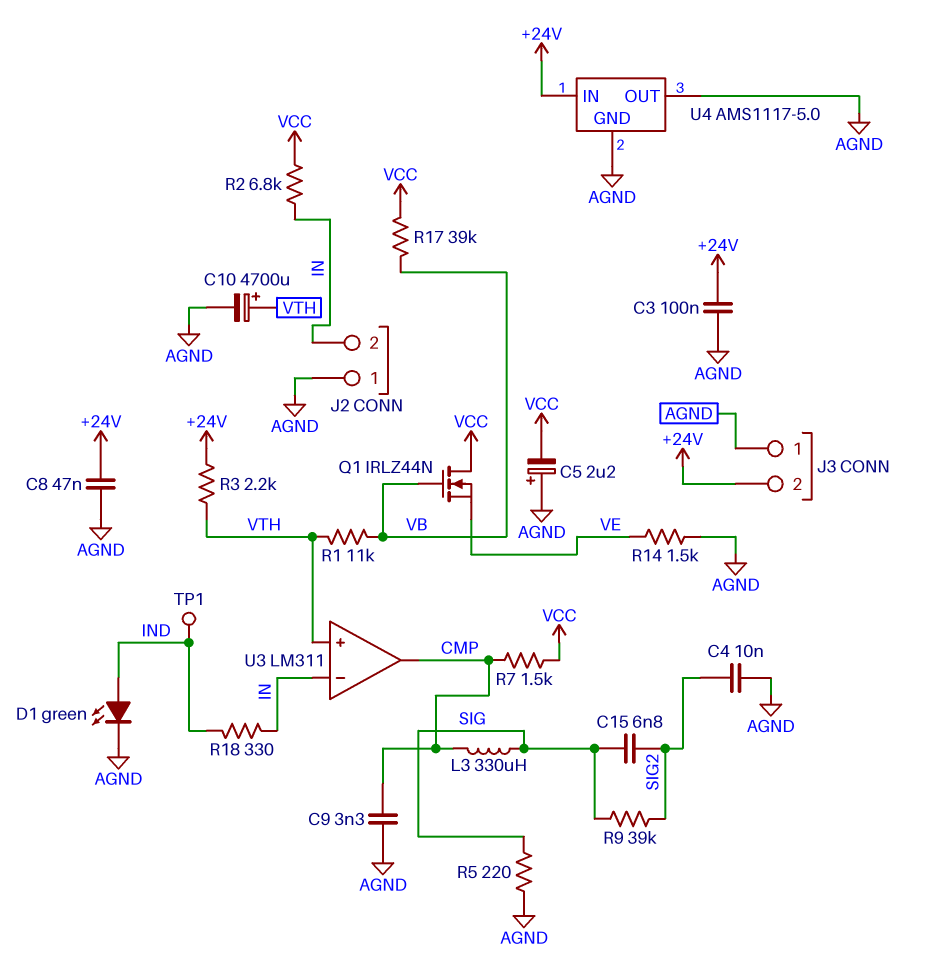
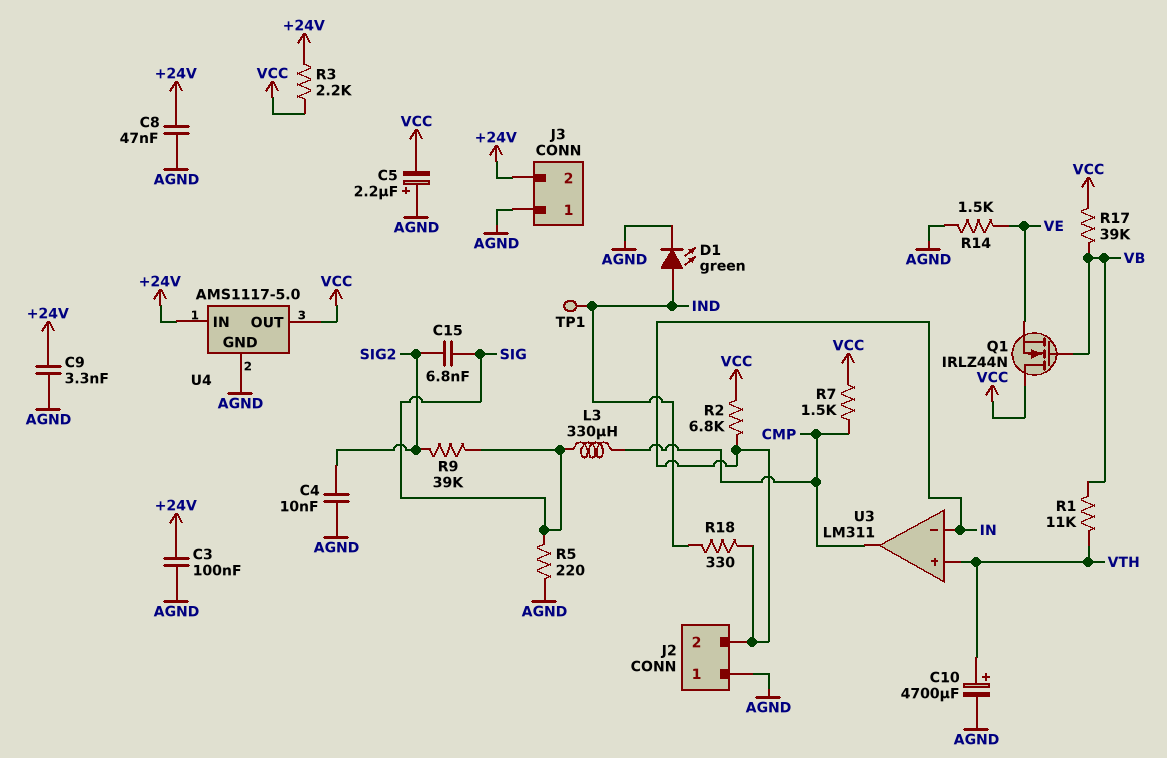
C9: 3.3nF (AGND, CMP) -> 3.3nF (+24V, AGND)
R3: 2.2k (+24V, VTH) -> 2.2k (+24V, VCC)
U4 pin OUT: AGND -> VCC

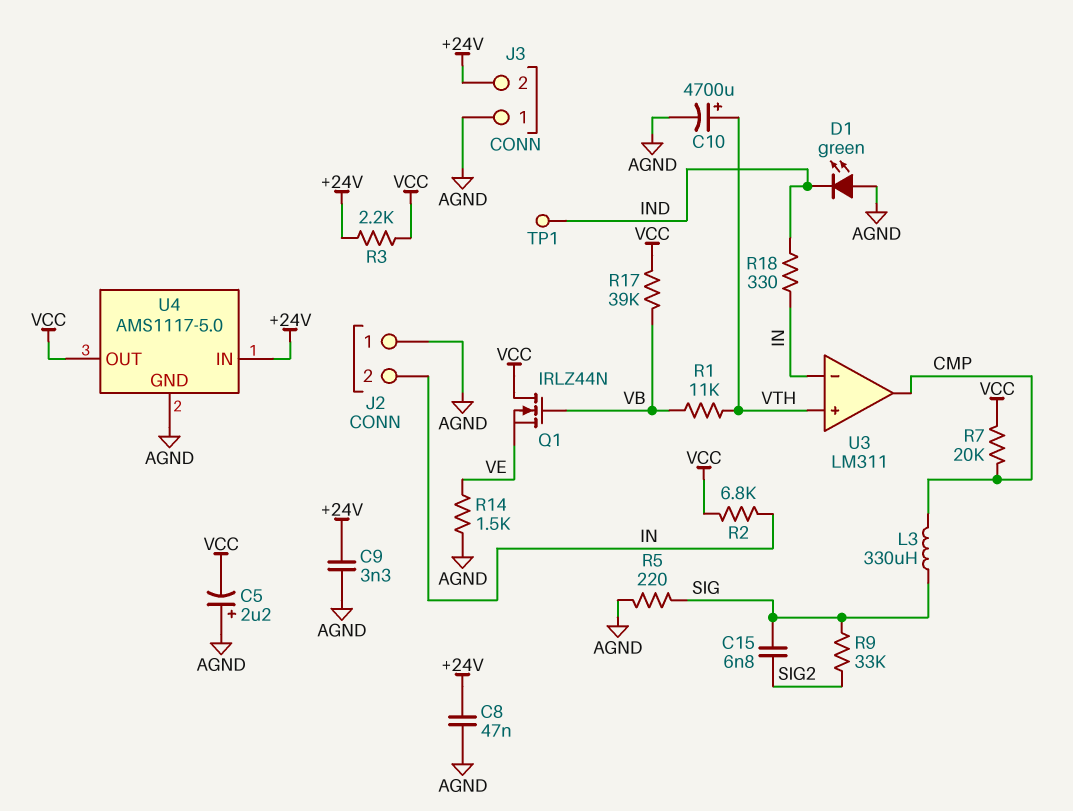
C3: 100nF (+24V, AGND) -> none
C4: 10nF (AGND, SIG2) -> none
D1: LED green (A IND, K AGND) -> LED green (A AGND, K IND)
R7: 1.5k (CMP, VCC) -> 20k (CMP, VCC)
R9: 39k (SIG, SIG2) -> 33k (SIG, SIG2)

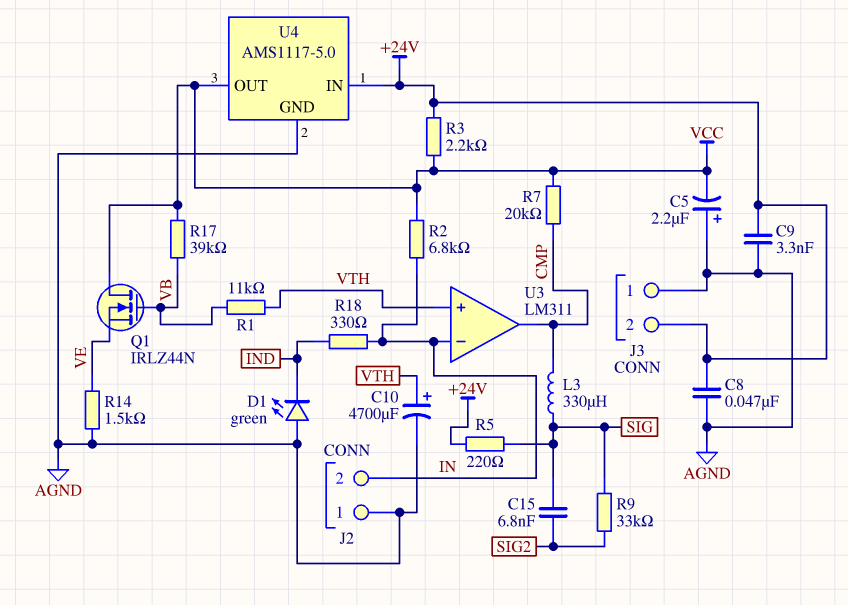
R5: 220 (AGND, SIG) -> 220 (+24V, SIG)
TP1: test point (IND) -> none

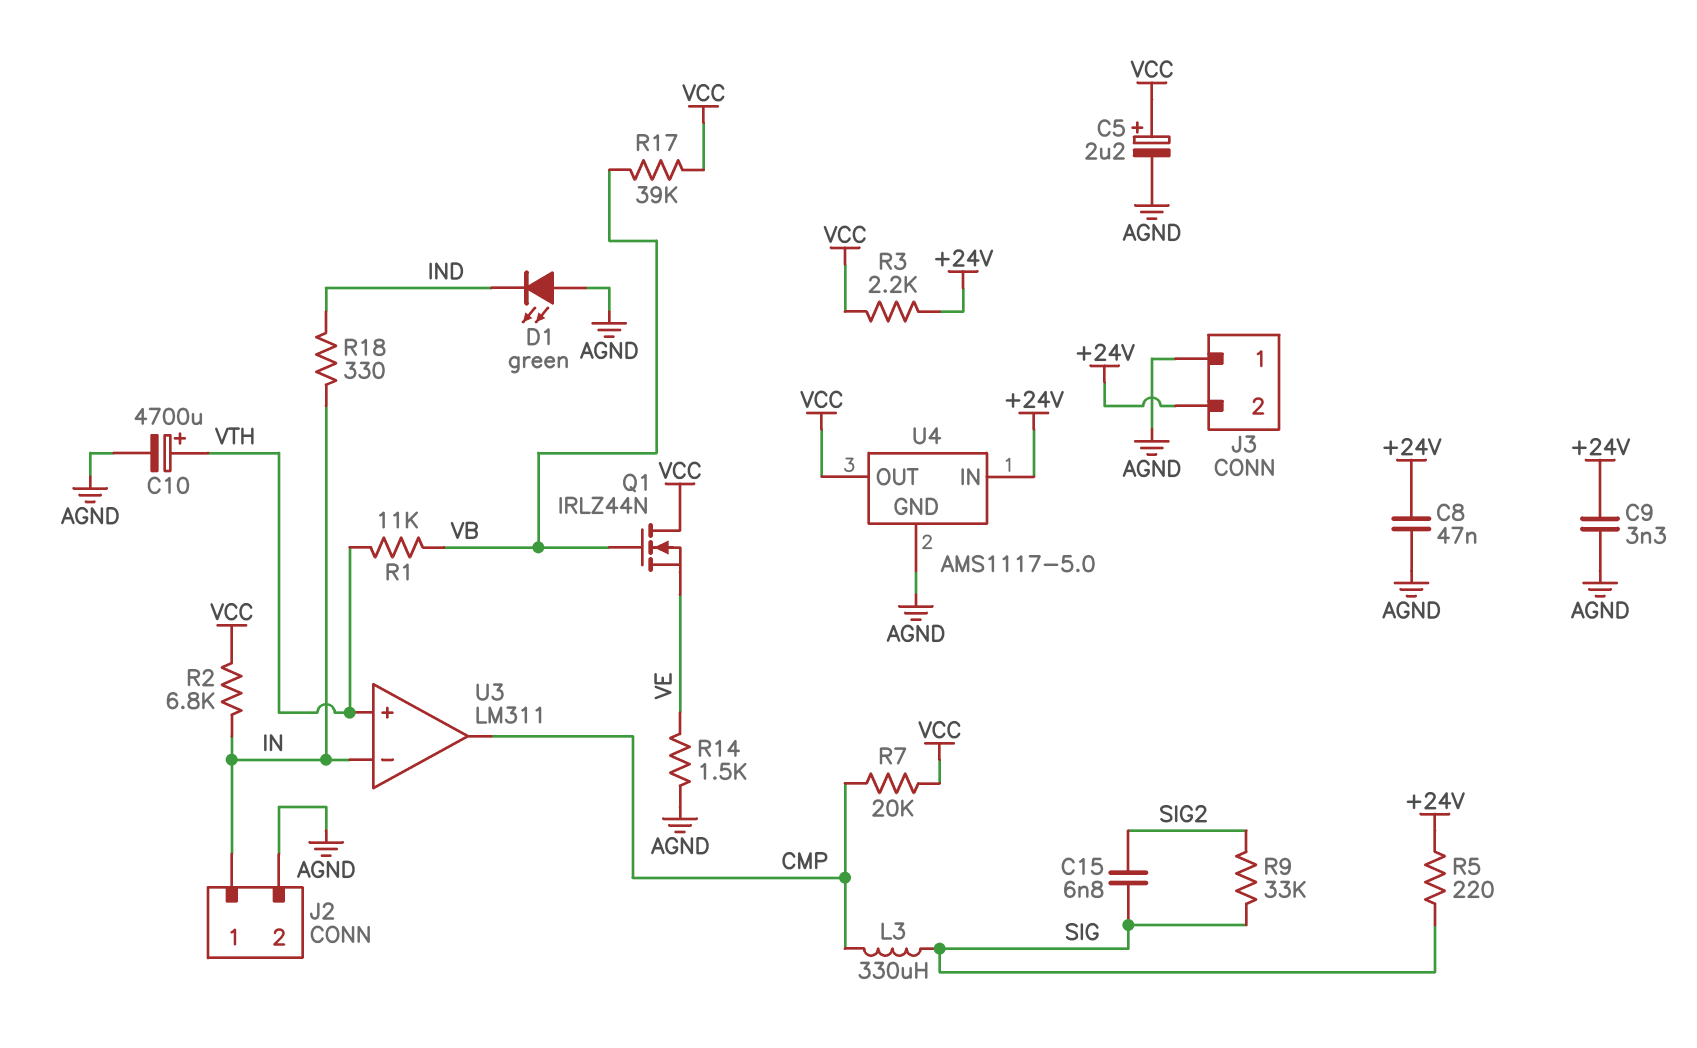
C5: 2.2uF (plus AGND, minus VCC) -> 2.2uF (plus VCC, minus AGND)
J2 pin 1: AGND -> IN
J2 pin 2: IN -> AGND

